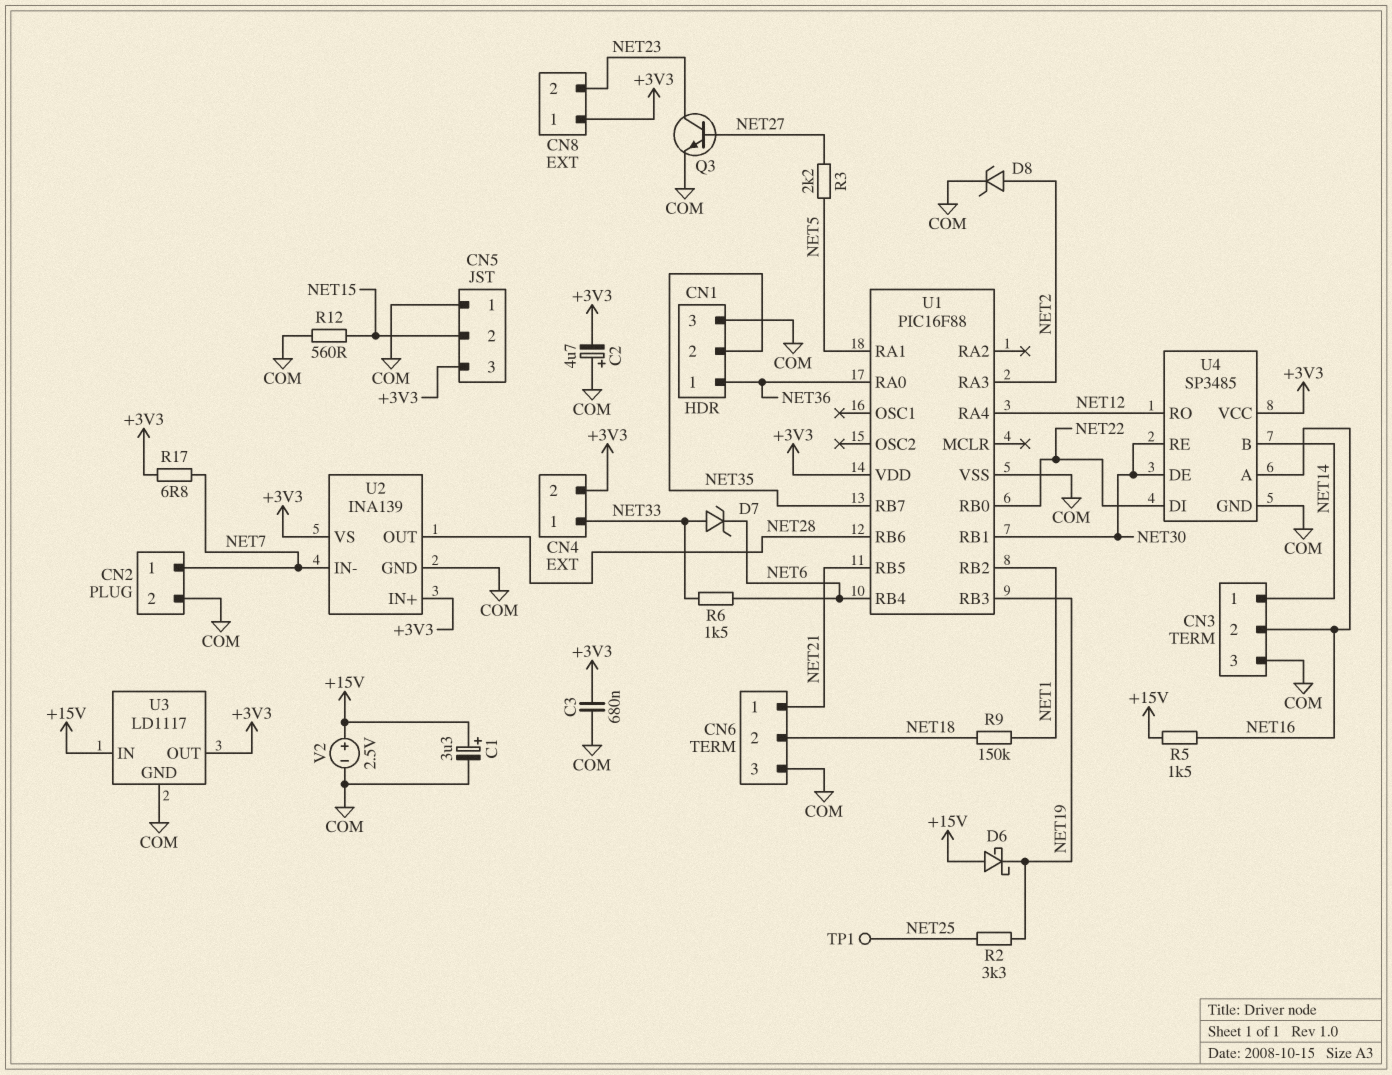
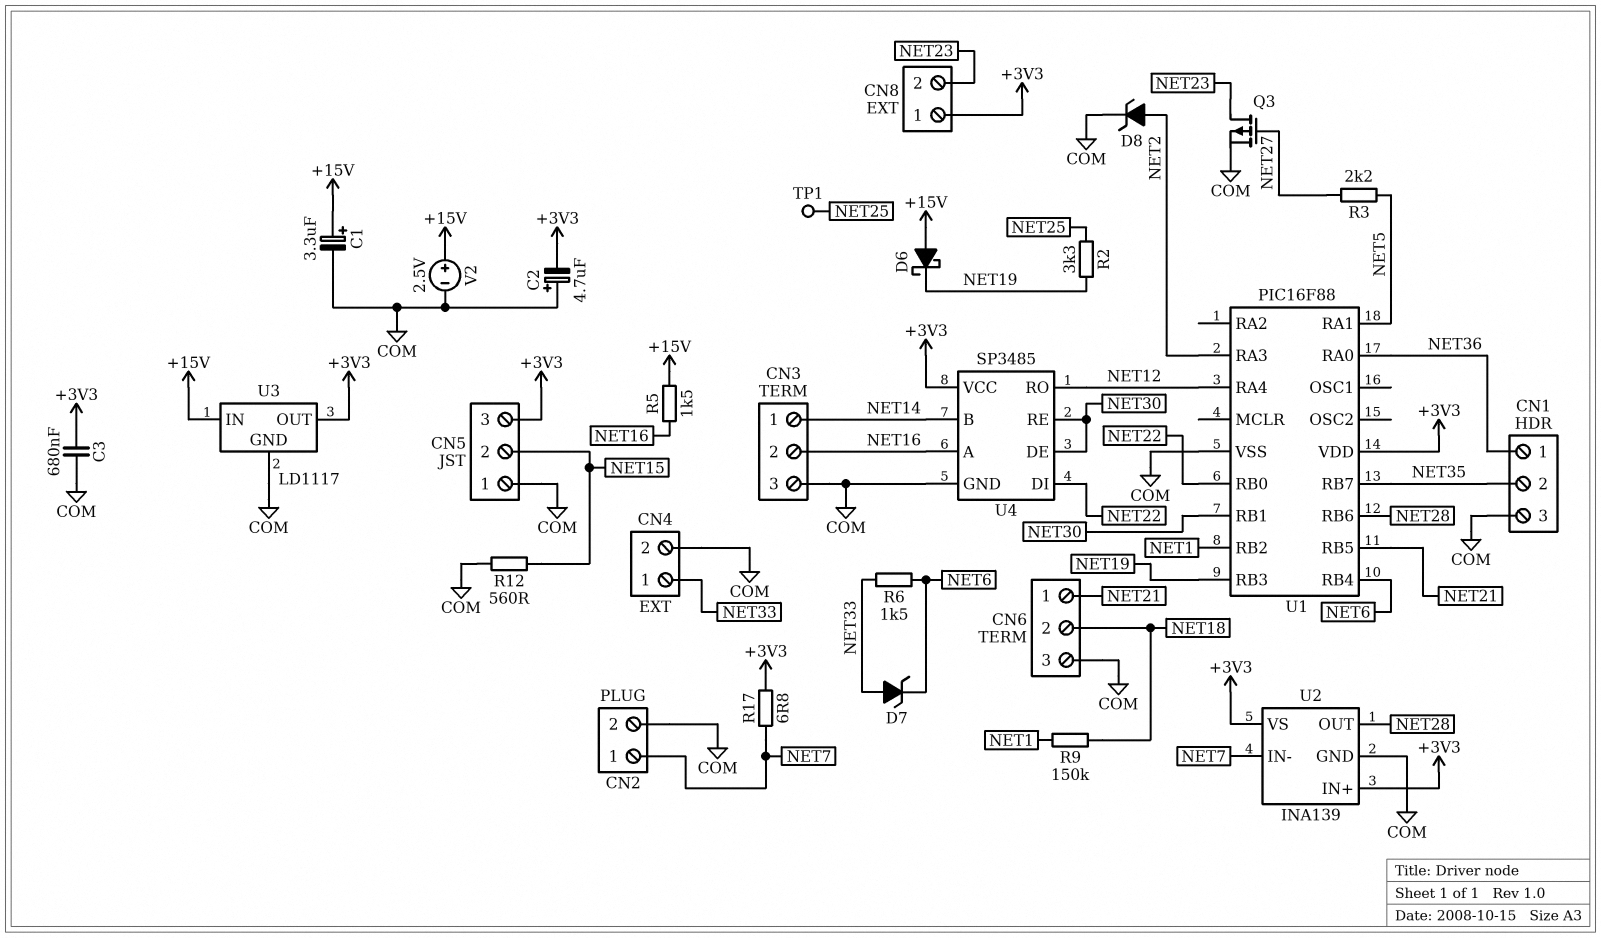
CN4 pin 2: +3V3 -> COM
Q3: NPN (B NET27, C NET23, E COM) -> PMOS (G NET27, D NET23, S COM)

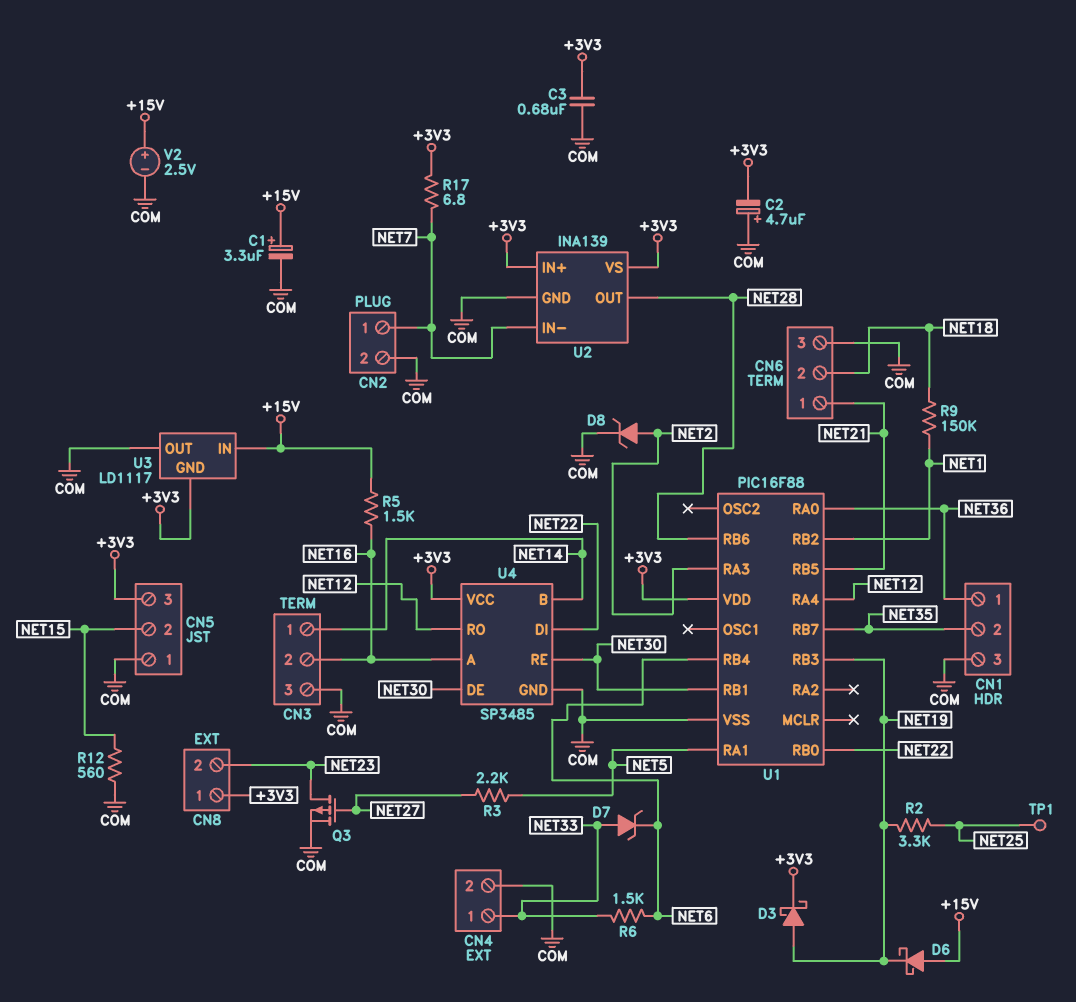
D3: none -> schottky (A NET19, K +3V3)
U3 pin GND: COM -> +3V3
U3 pin OUT: +3V3 -> COM

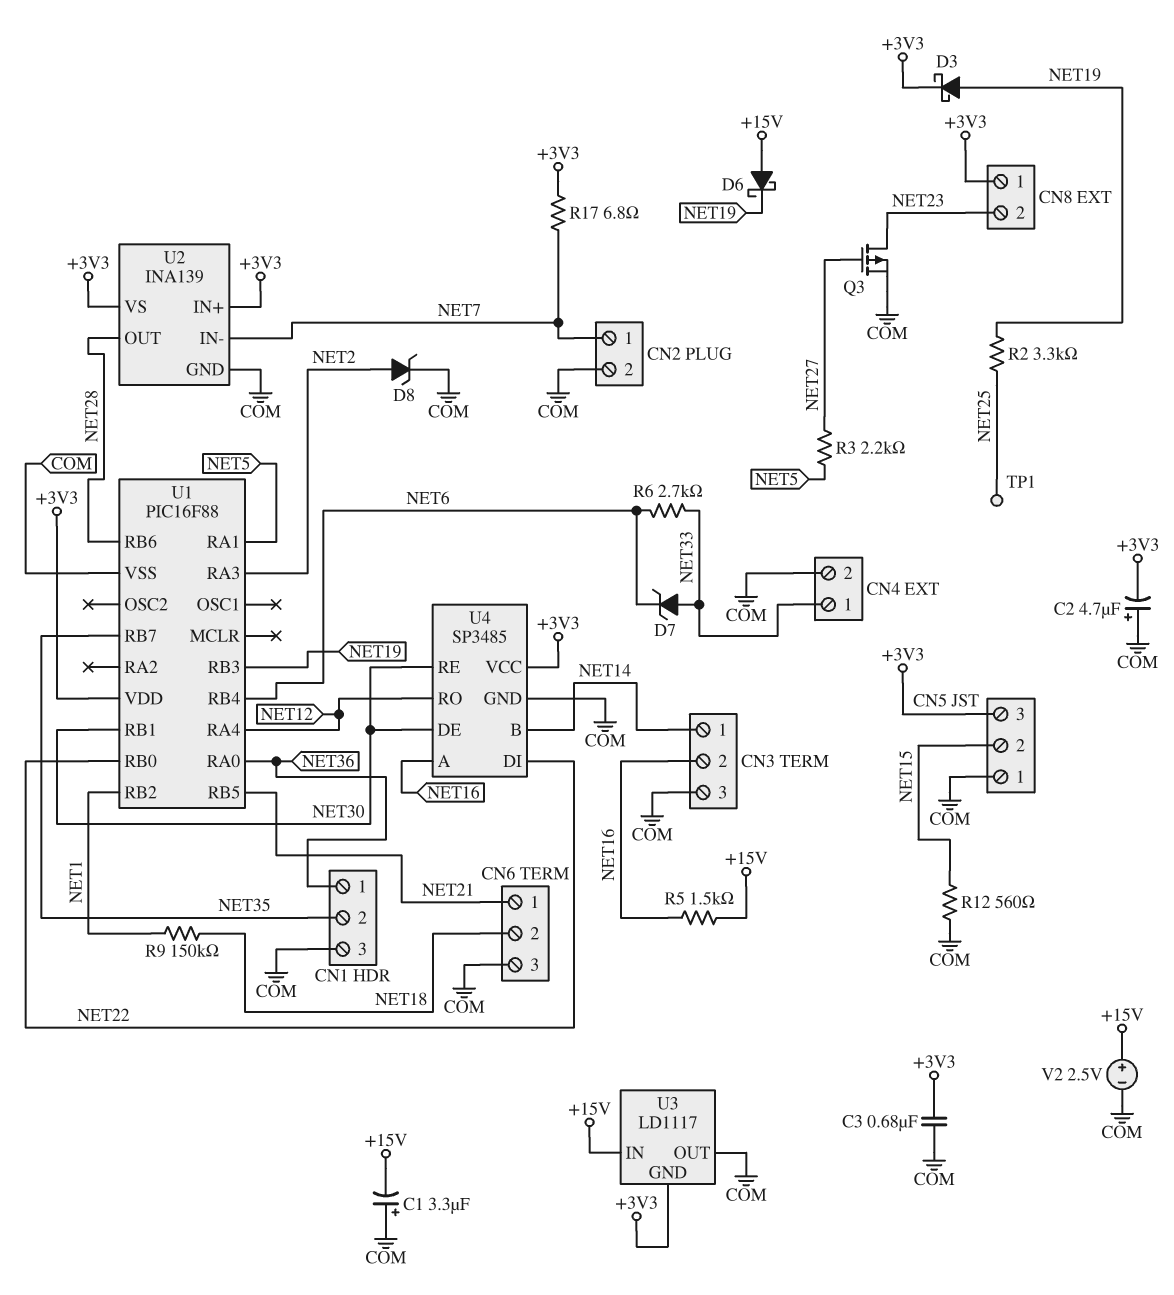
C1: 3.3uF (plus +15V, minus COM) -> 3.3uF (plus COM, minus +15V)
R6: 1.5k (NET6, NET33) -> 2.7k (NET6, NET33)

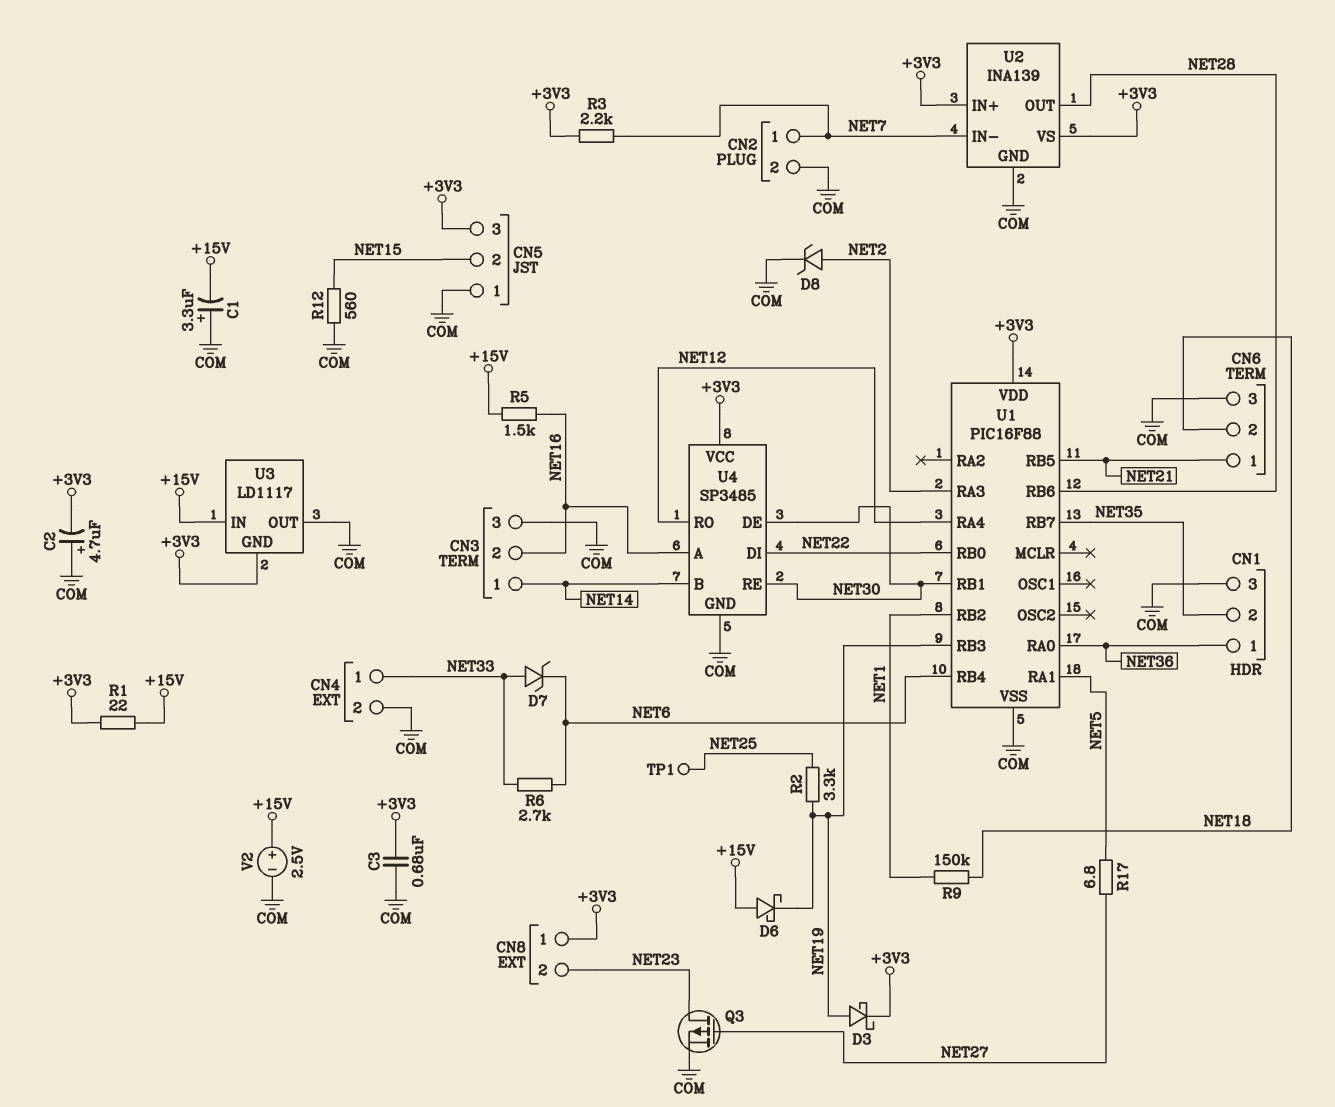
R1: none -> 22 (+3V3, +15V)
R3: 2.2k (NET5, NET27) -> 2.2k (+3V3, NET7)
R17: 6.8 (+3V3, NET7) -> 6.8 (NET5, NET27)

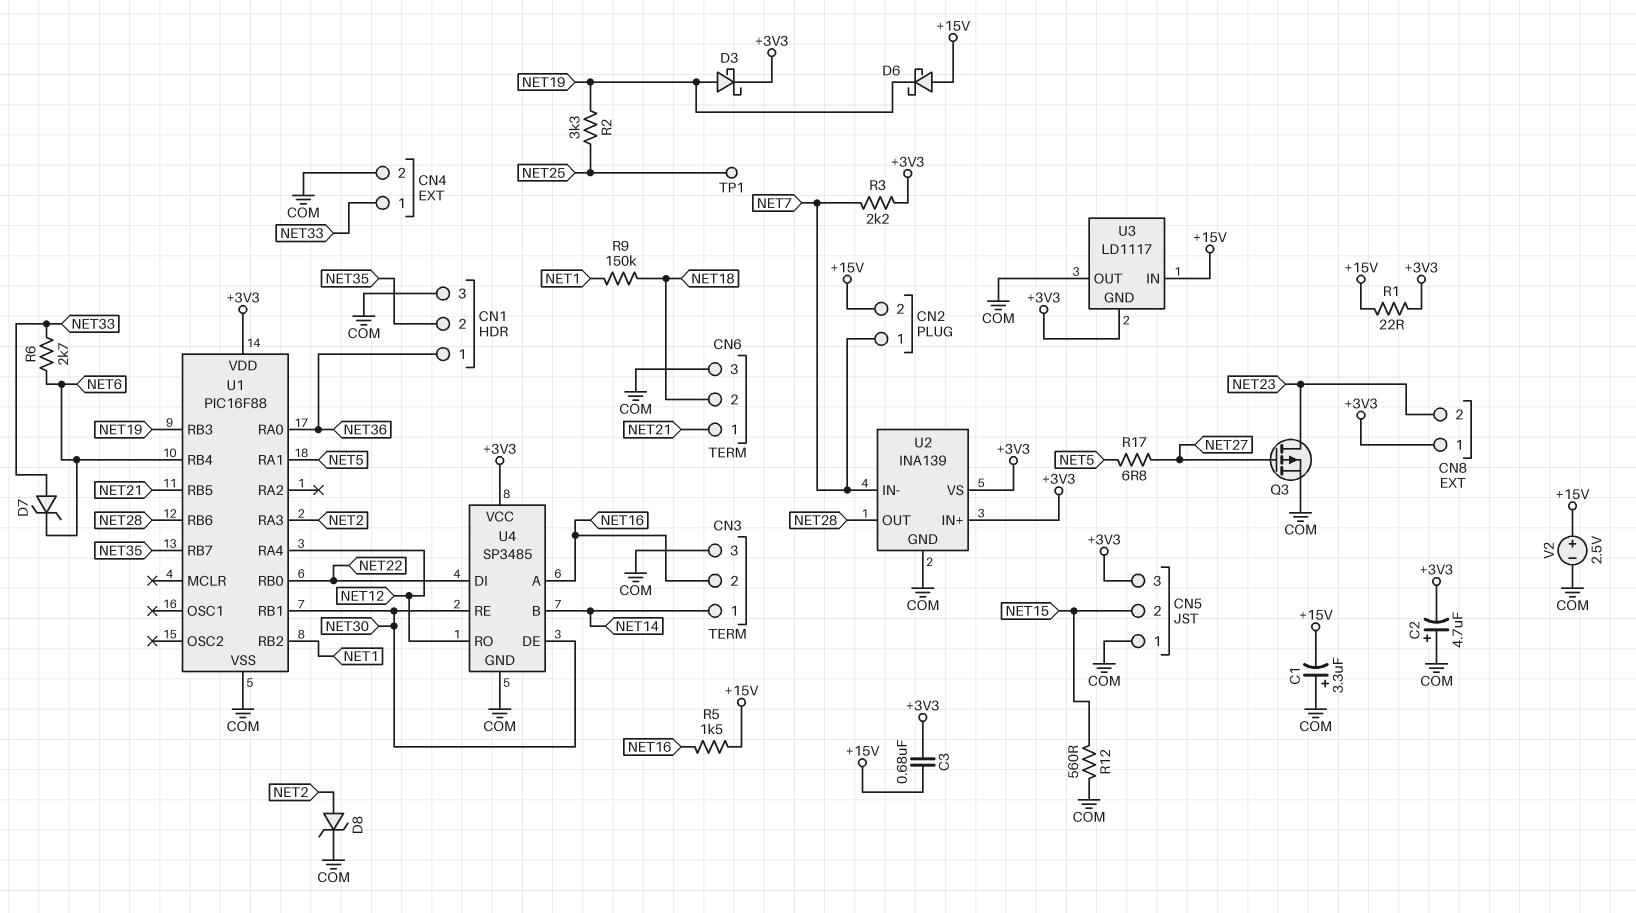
C3: 680nF (+3V3, COM) -> 680nF (+3V3, +15V)
CN2 pin 2: COM -> +15V

